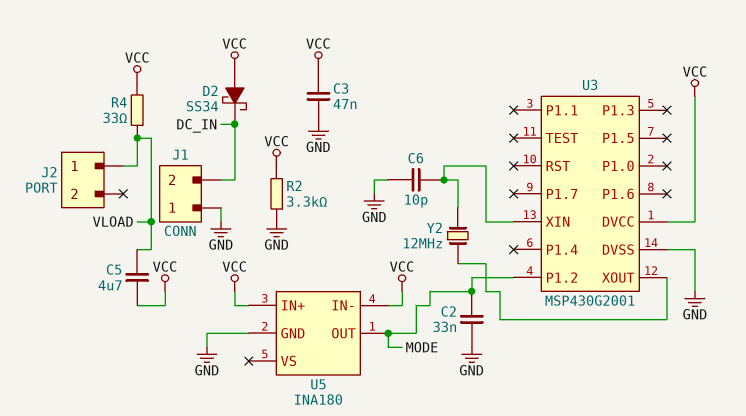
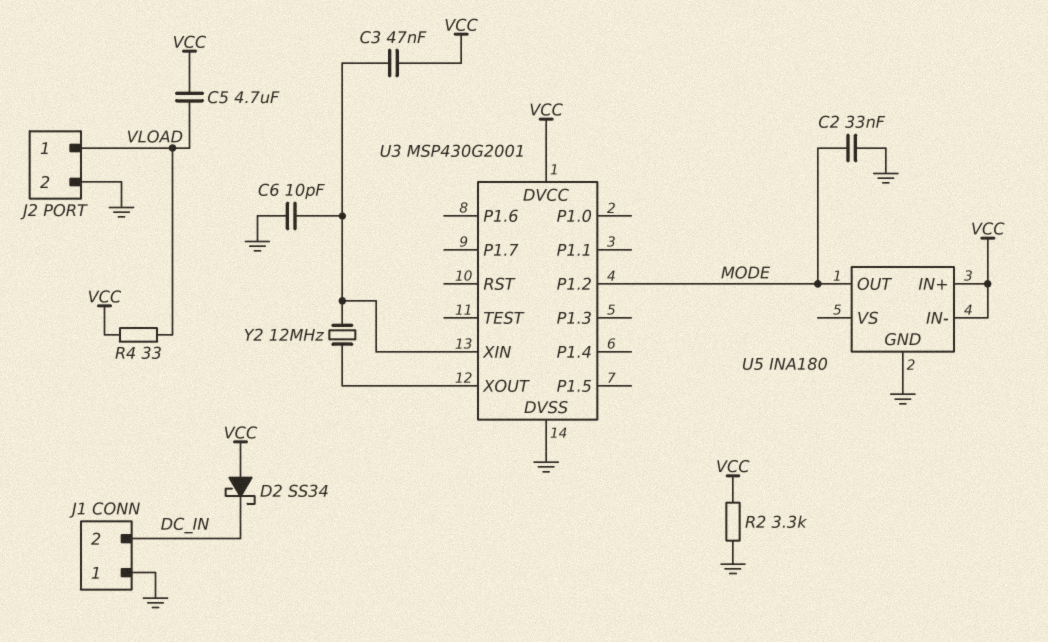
C3: 47nF (GND, VCC) -> 47nF (U3/XIN, VCC)
J2 pin 2: none -> GND

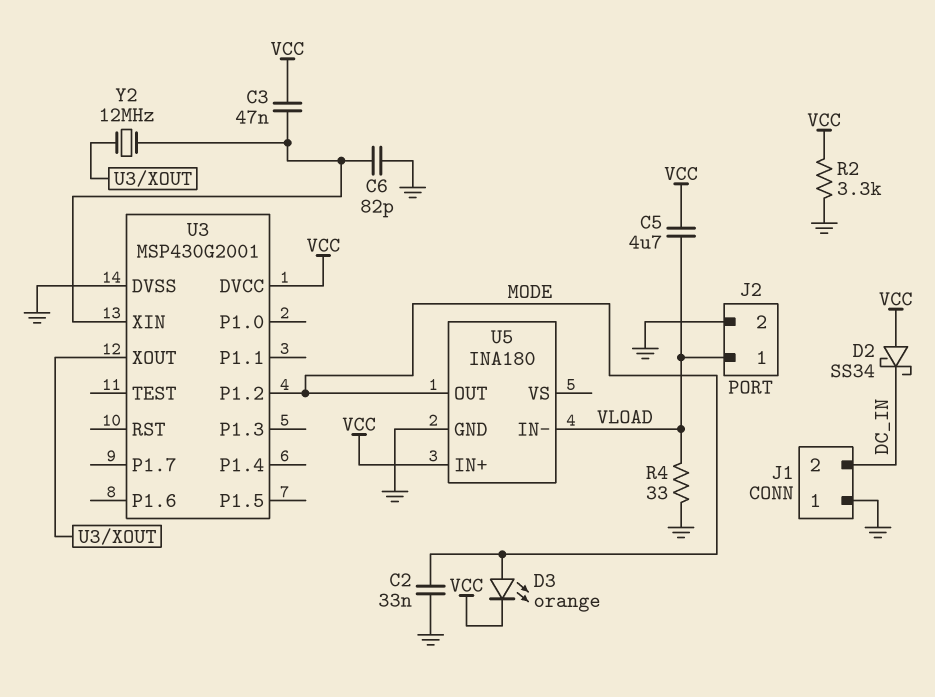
C6: 10pF (GND, U3/XIN) -> 82pF (GND, U3/XIN)
D3: none -> LED orange (A MODE, K VCC)
R4: 33 (VCC, VLOAD) -> 33 (GND, VLOAD)
U5 pin IN-: VCC -> VLOAD

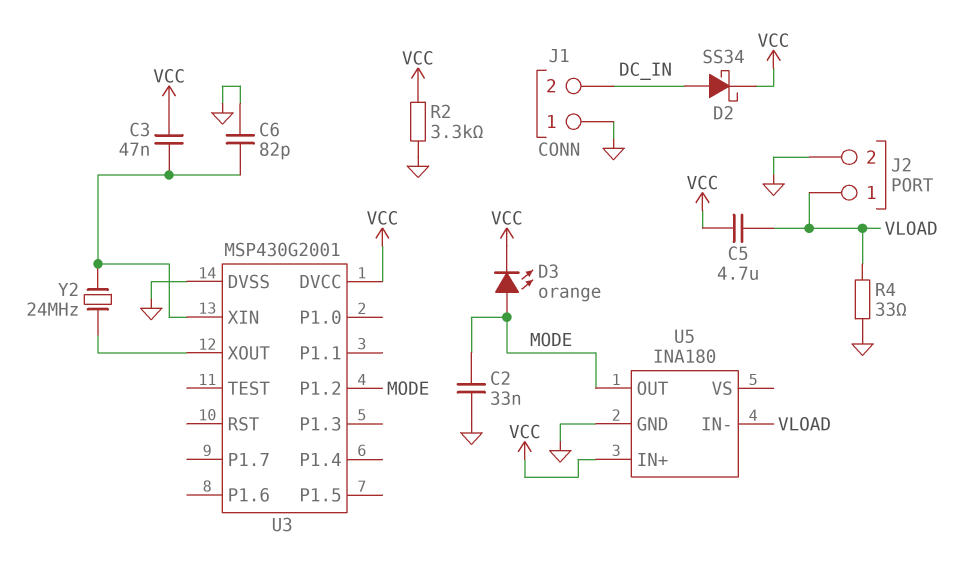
D2: schottky SS34 (A VCC, K DC_IN) -> schottky SS34 (A DC_IN, K VCC)
Y2: 12MHz (U3/XIN, U3/XOUT) -> 24MHz (U3/XIN, U3/XOUT)

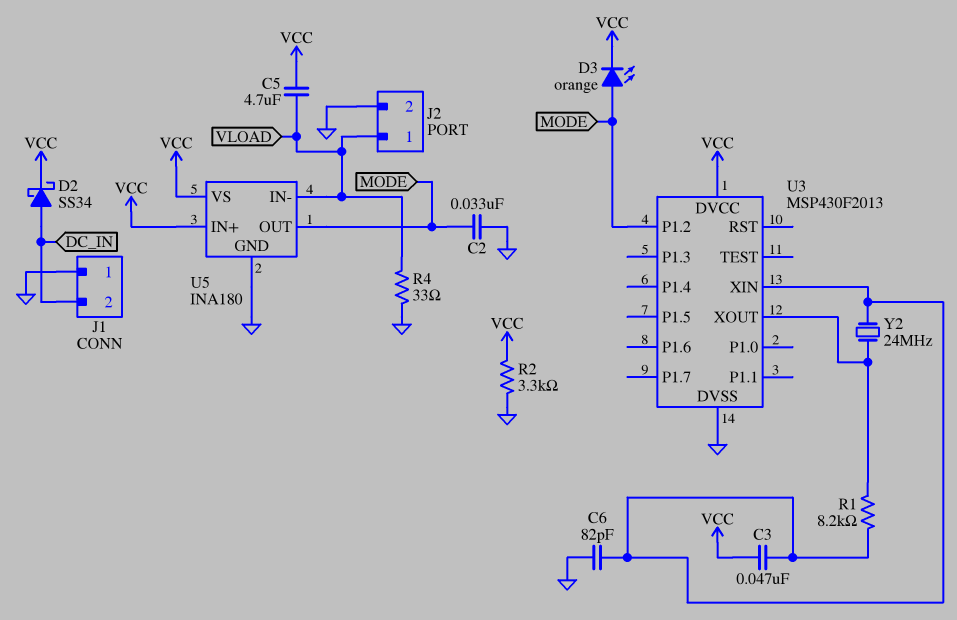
R1: none -> 8.2k (U3/XIN, U3/XOUT)
U3: MSP430G2001 -> MSP430F2013
U5 pin VS: none -> VCC

